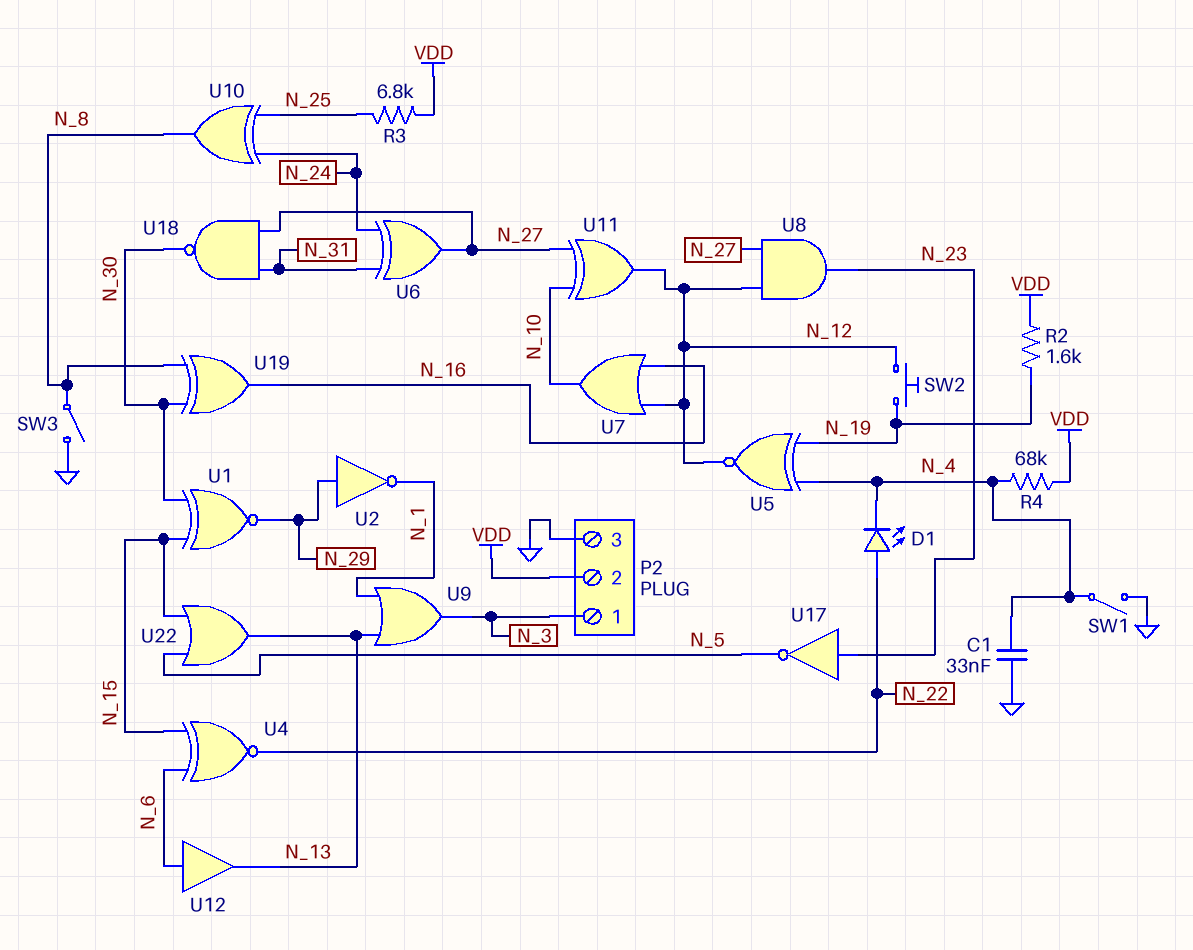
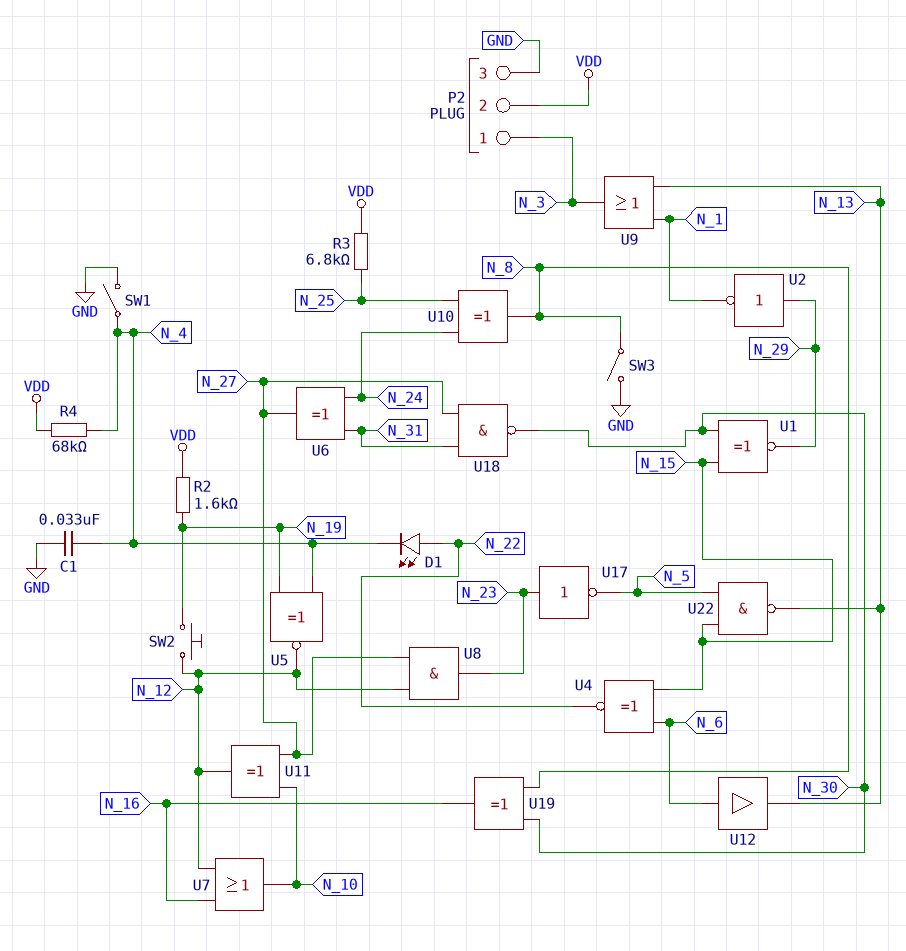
U22: OR (in N_5, in N_15, out N_13) -> NAND (in N_5, in N_15, out N_13)

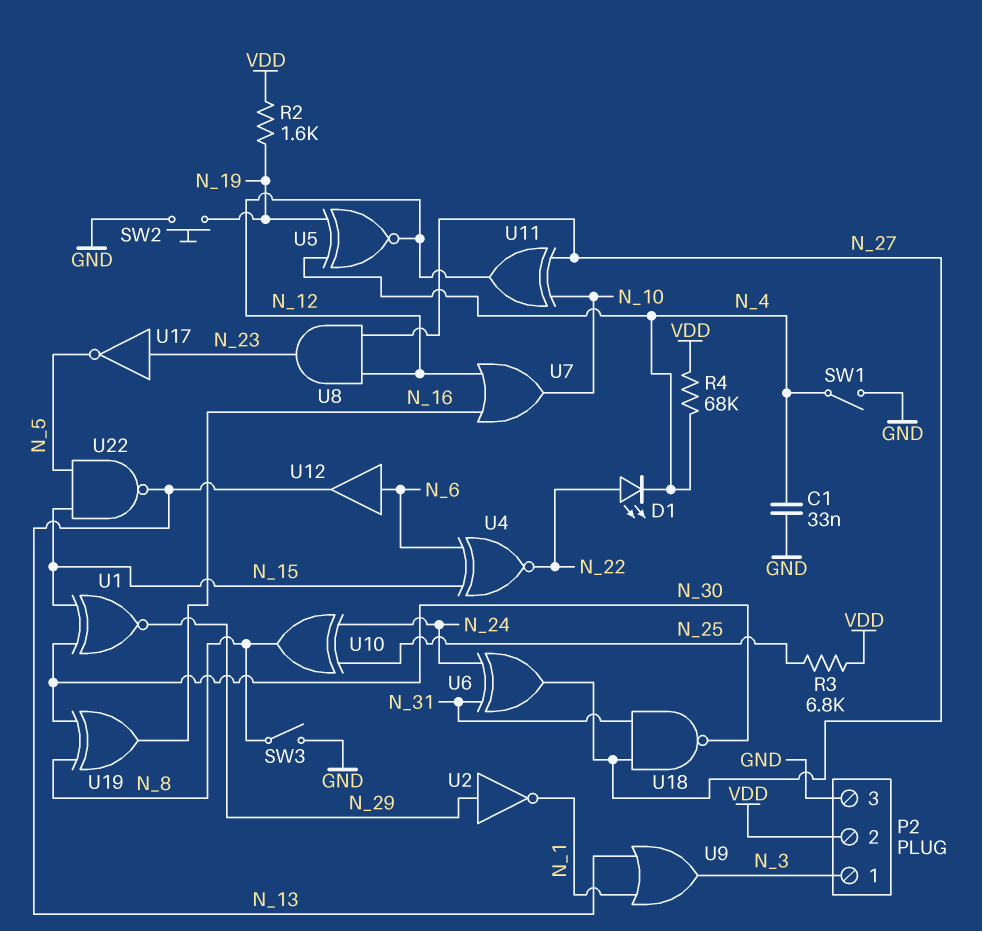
SW2: button (N_12, N_19) -> button (GND, N_19)

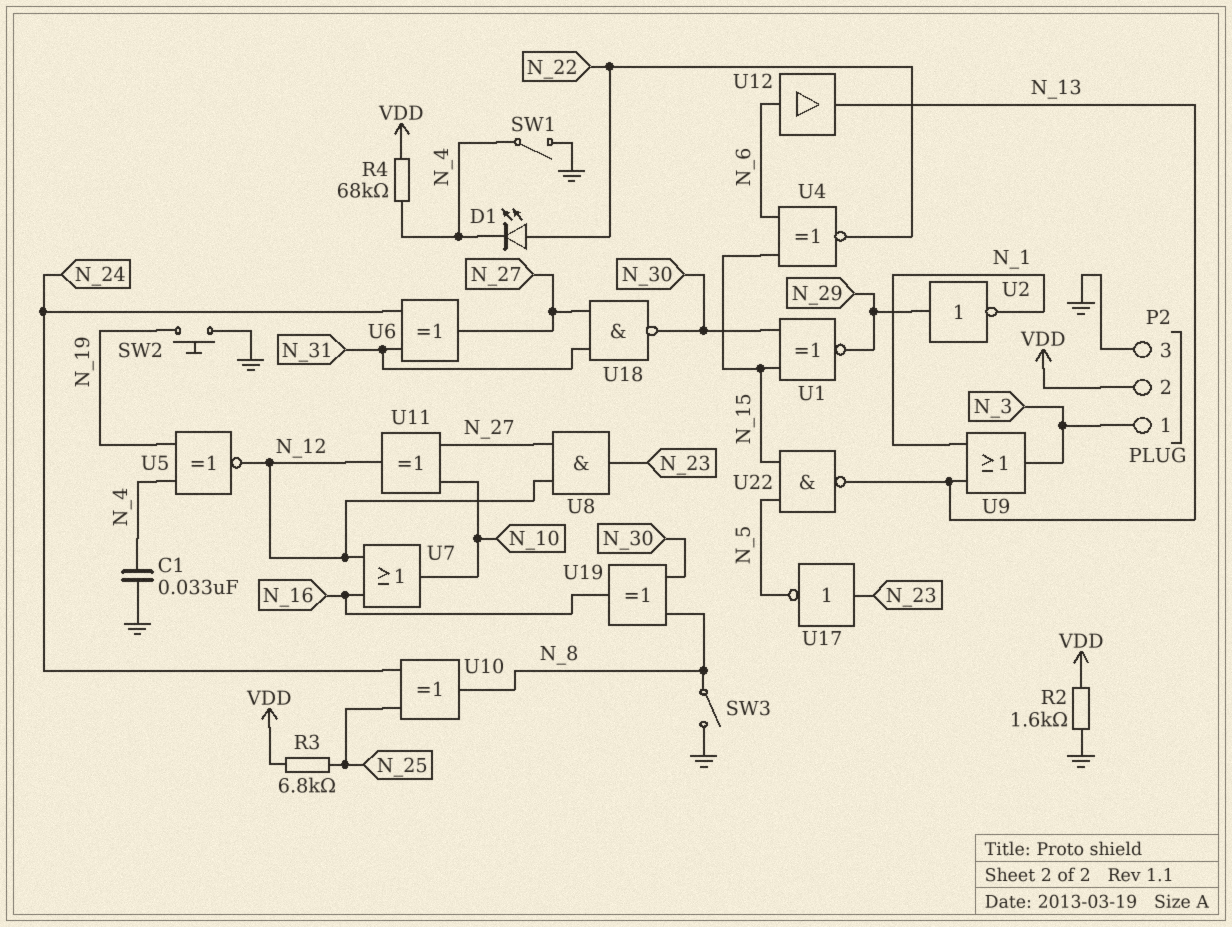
R2: 1.6k (N_19, VDD) -> 1.6k (GND, VDD)

